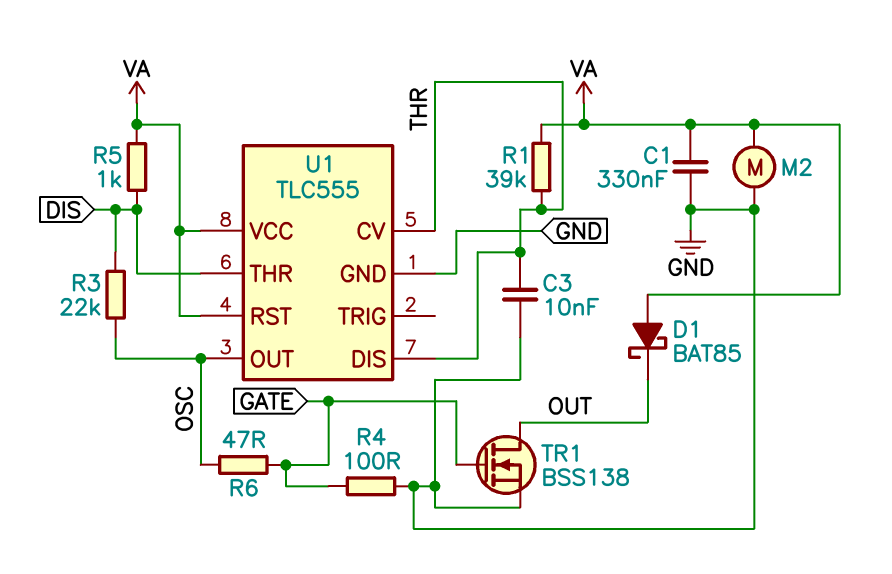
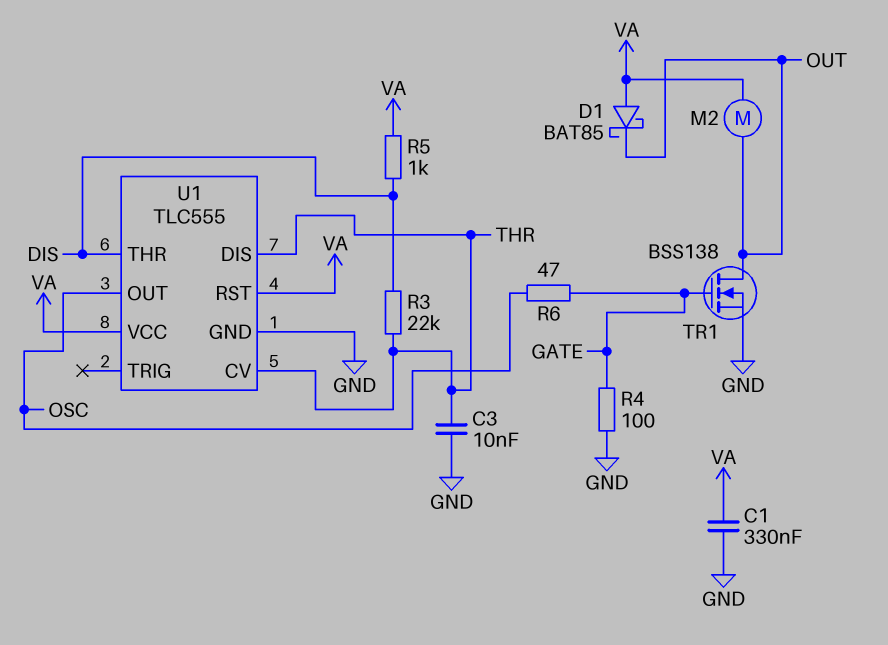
M2: motor (GND, VA) -> motor (OUT, VA)
R1: 39k (THR, VA) -> none
R3: 22k (DIS, OSC) -> 22k (DIS, THR)

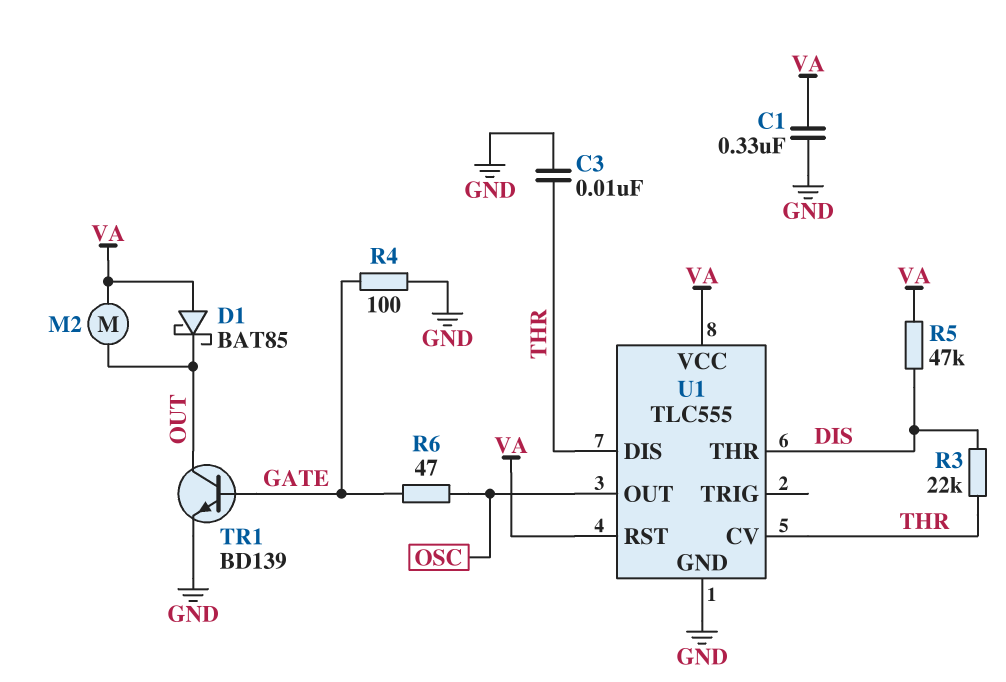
R5: 1k (DIS, VA) -> 47k (DIS, VA)
TR1: NMOS BSS138 (G GATE, D OUT, S GND) -> NPN BD139 (B GATE, C OUT, E GND)

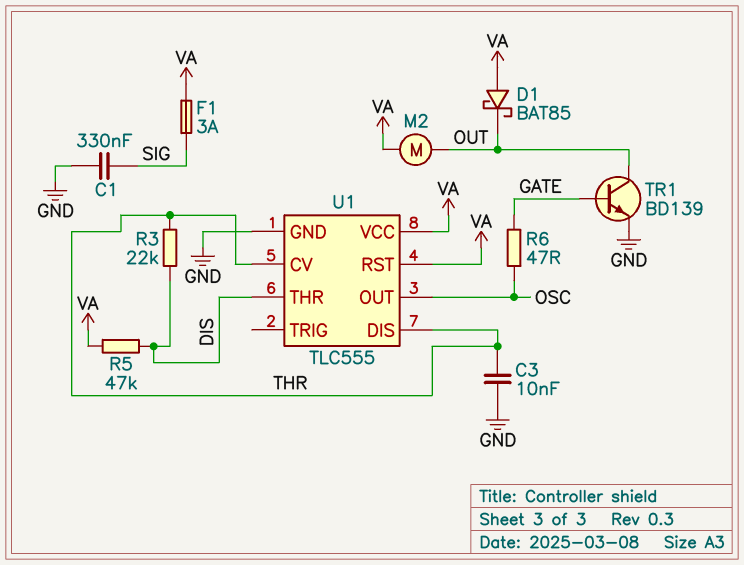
C1: 330nF (GND, VA) -> 330nF (GND, SIG)
F1: none -> 3A (SIG, VA)
R4: 100 (GATE, GND) -> none

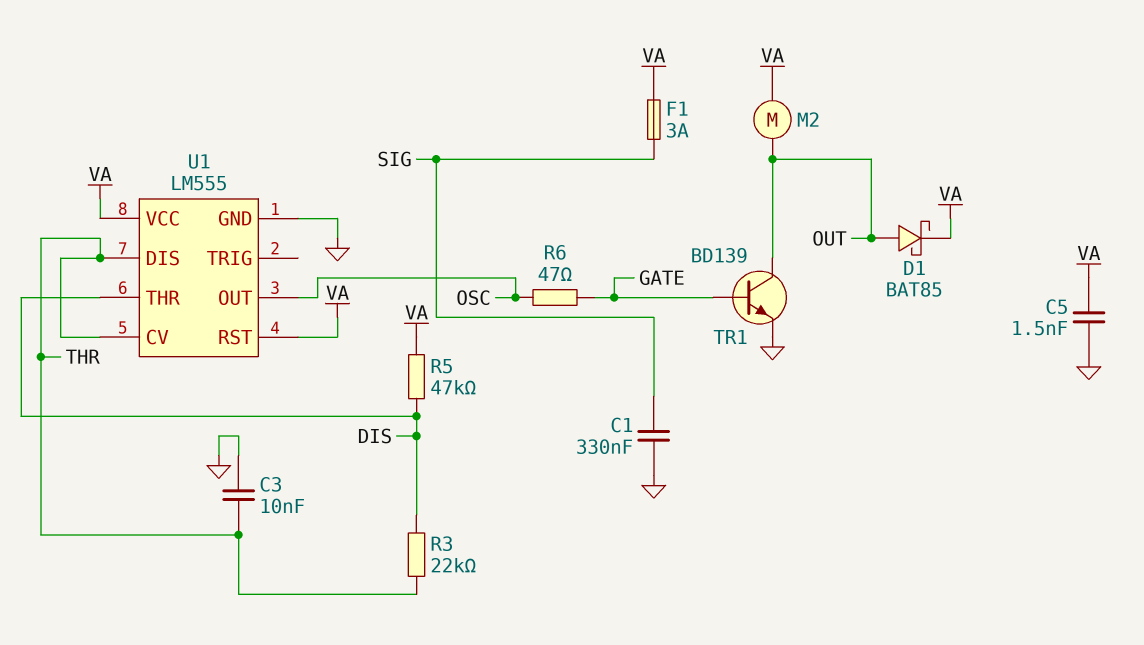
C5: none -> 1.5nF (GND, VA)
D1: schottky BAT85 (A VA, K OUT) -> schottky BAT85 (A OUT, K VA)
U1: TLC555 -> LM555

